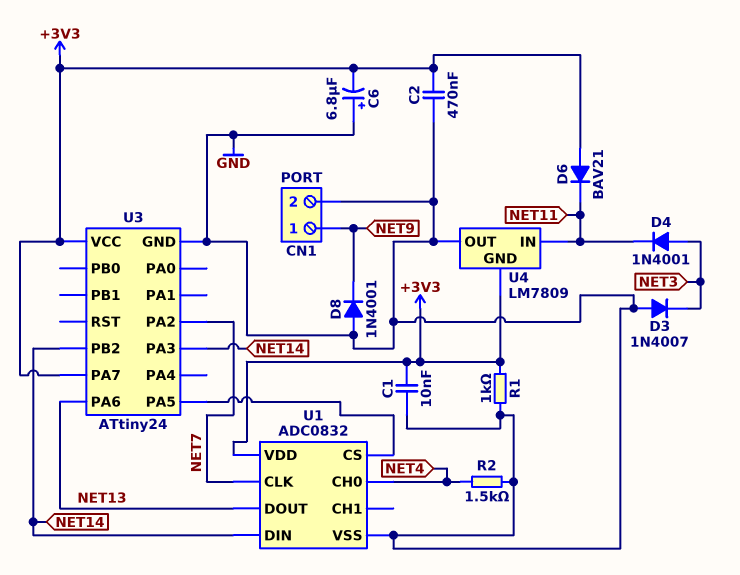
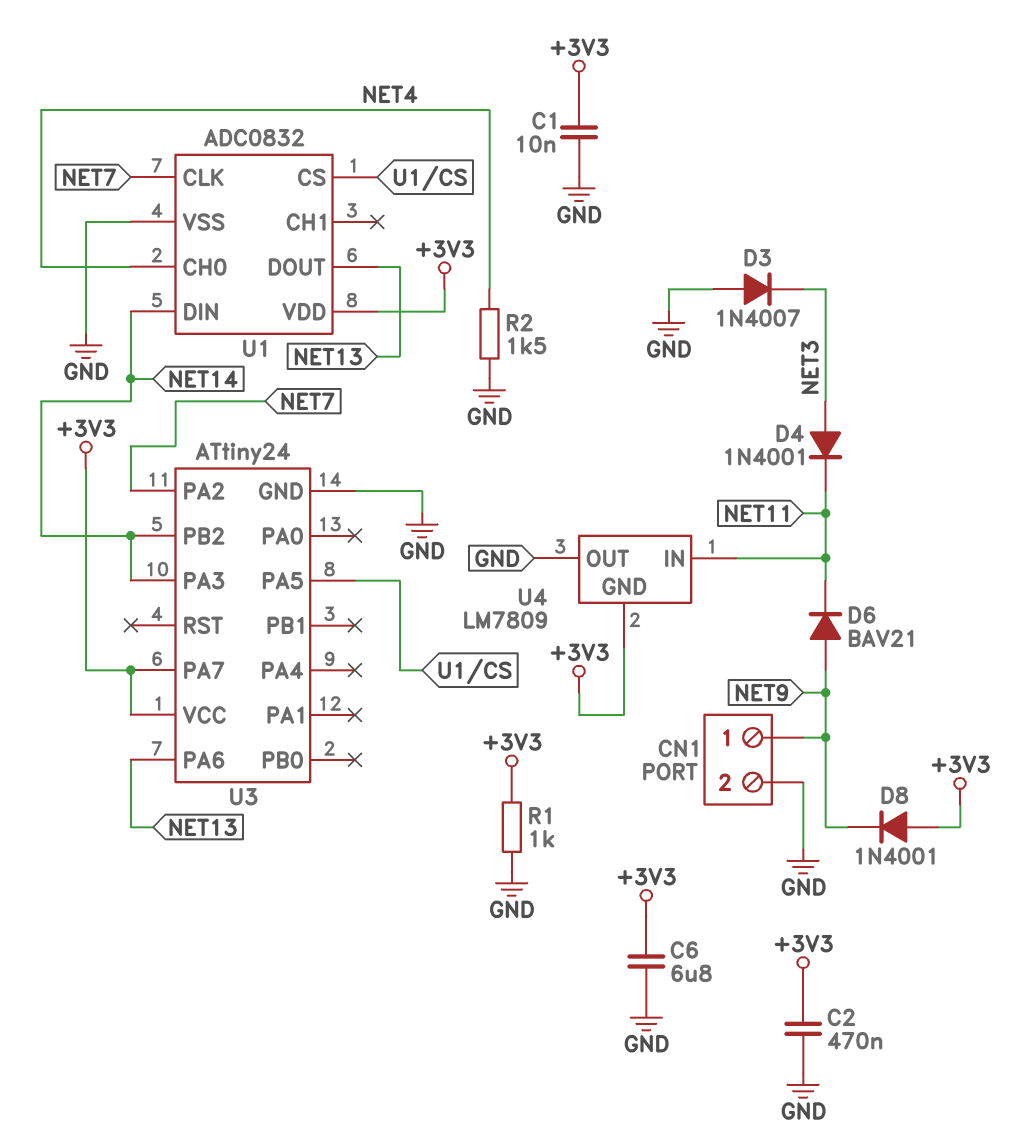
C6: 6.8uF (plus GND, minus +3V3) -> 6.8uF (+3V3, GND)
D6: diode BAV21 (A +3V3, K NET11) -> diode BAV21 (A NET9, K NET11)
D8: diode 1N4001 (A GND, K NET9) -> diode 1N4001 (A +3V3, K NET9)

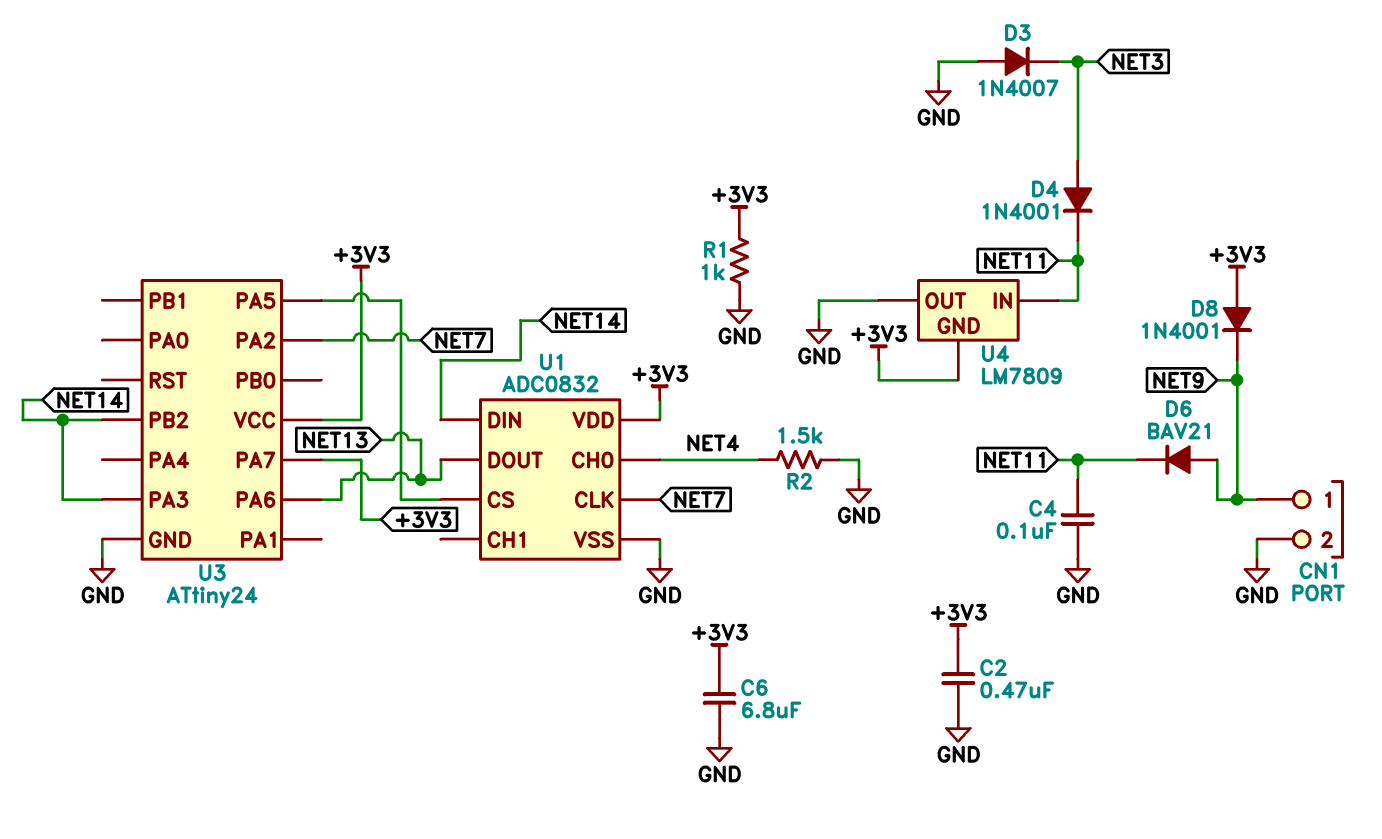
C1: 10nF (+3V3, GND) -> none
C4: none -> 100nF (GND, NET11)

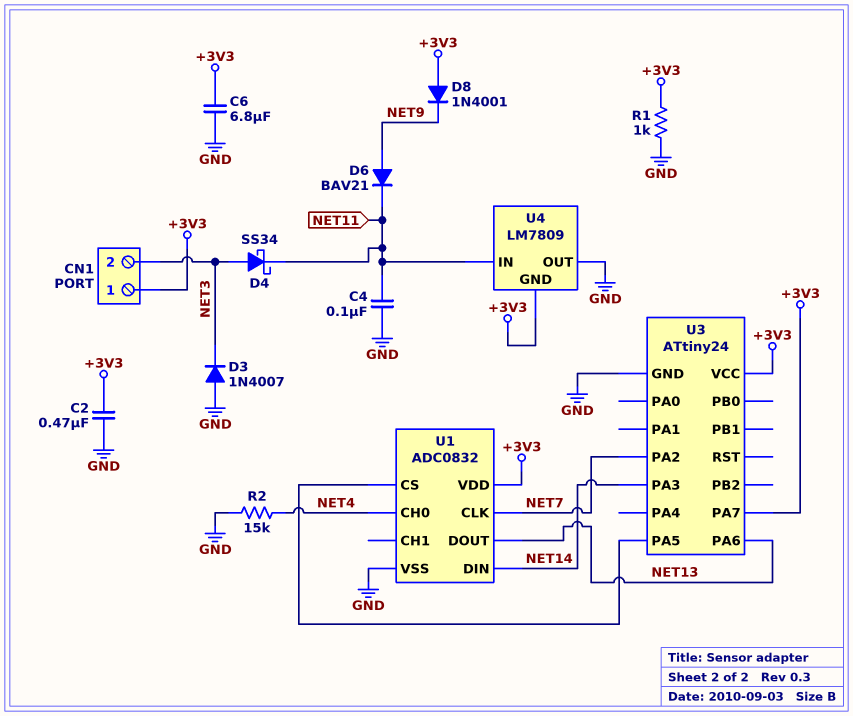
CN1 pin 1: NET9 -> +3V3
CN1 pin 2: GND -> NET3
D4: diode 1N4001 (A NET3, K NET11) -> schottky SS34 (A NET3, K NET11)
R2: 1.5k (GND, NET4) -> 15k (GND, NET4)
U3 pin PB2: NET14 -> none

